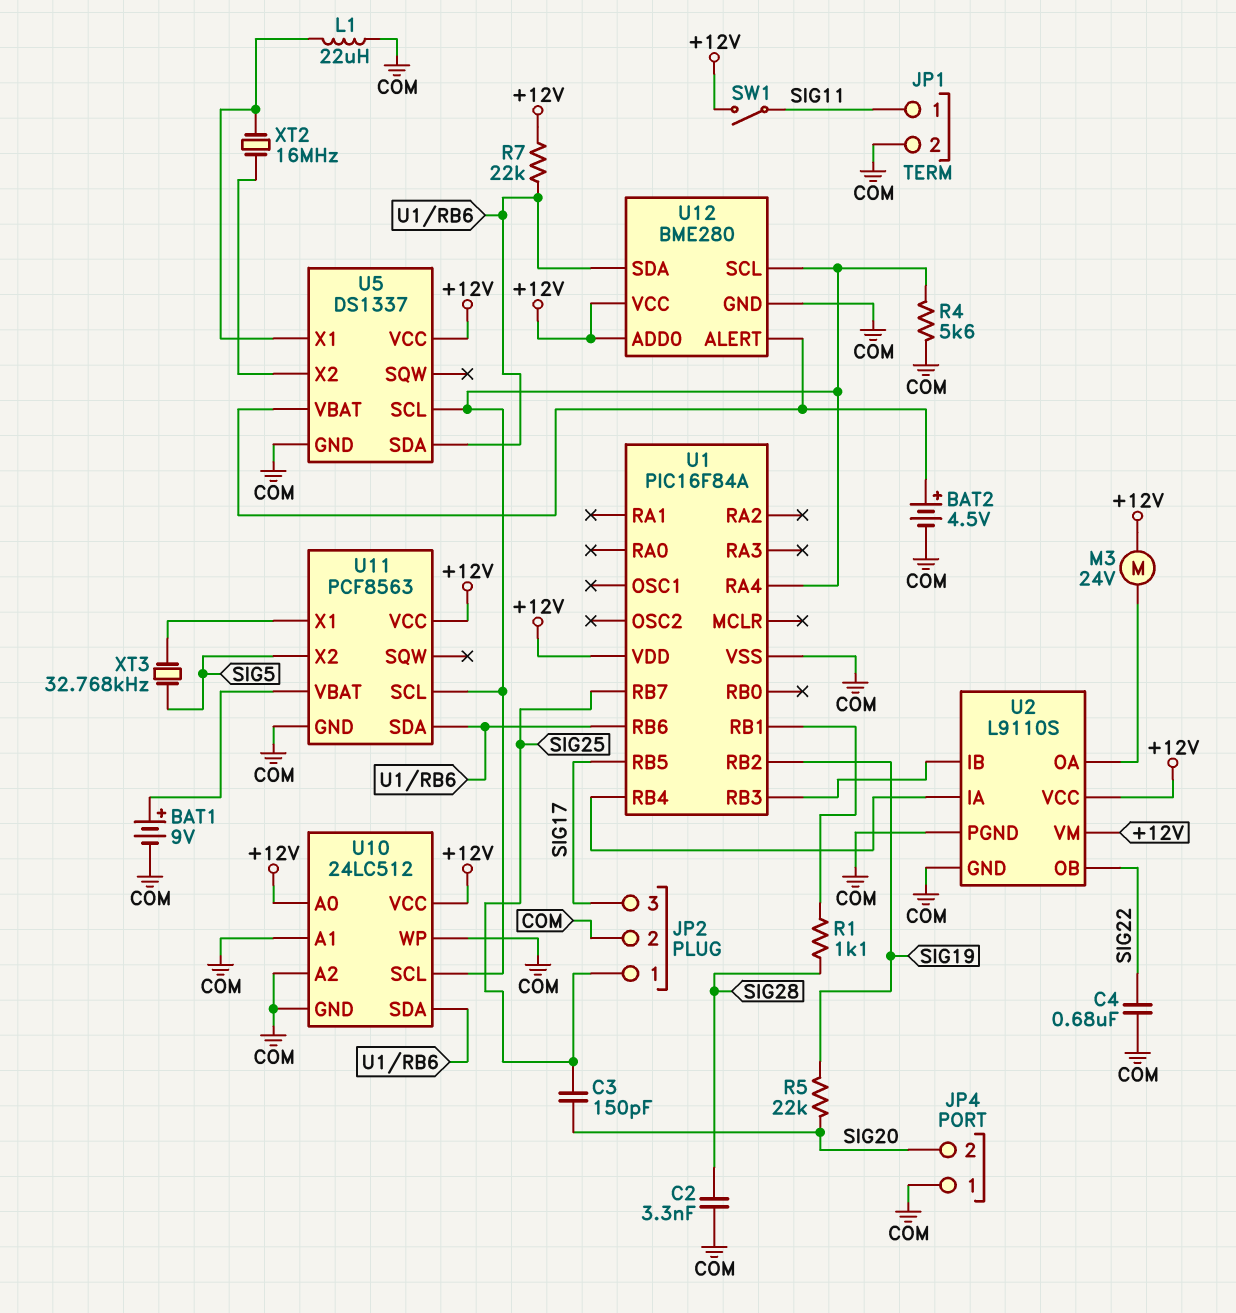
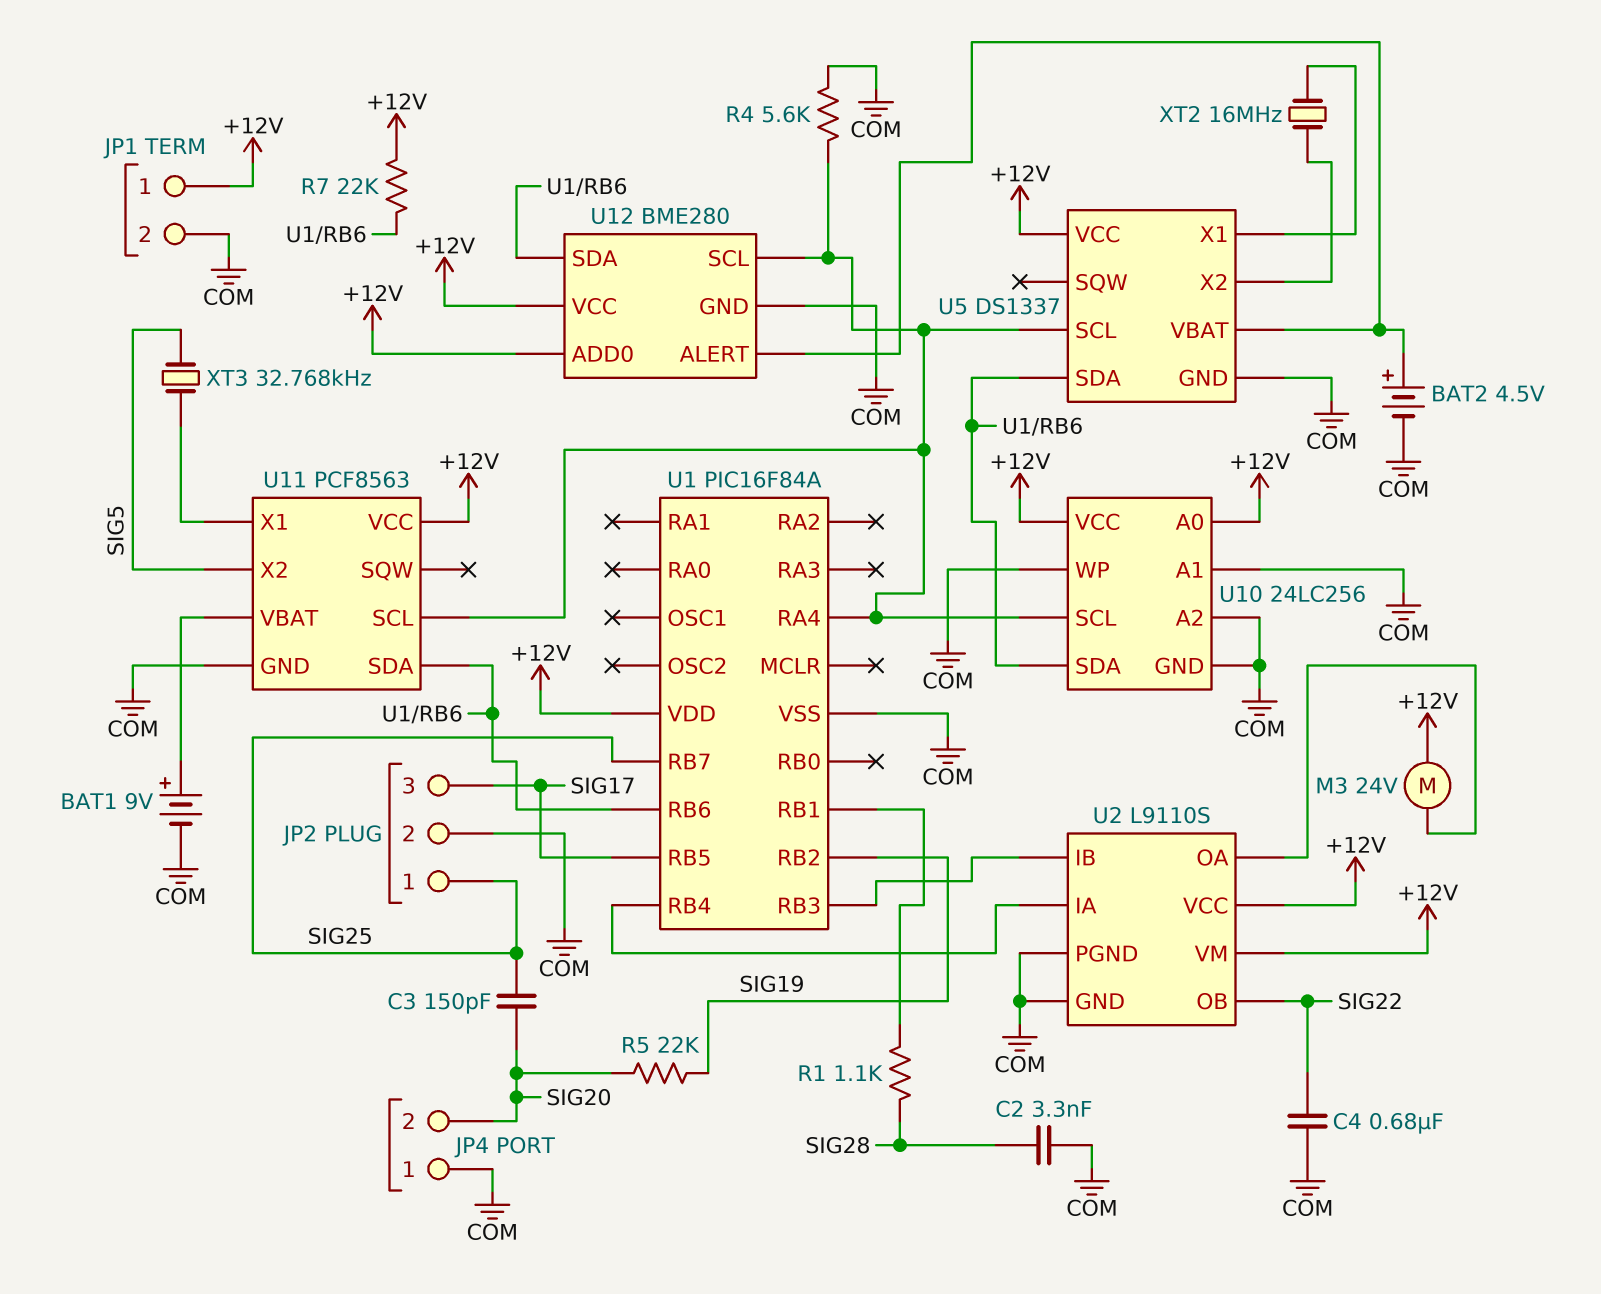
JP1 pin 1: SIG11 -> +12V
L1: 22uH (COM, U5/X1) -> none
SW1: switch (+12V, SIG11) -> none
U10: 24LC512 -> 24LC256

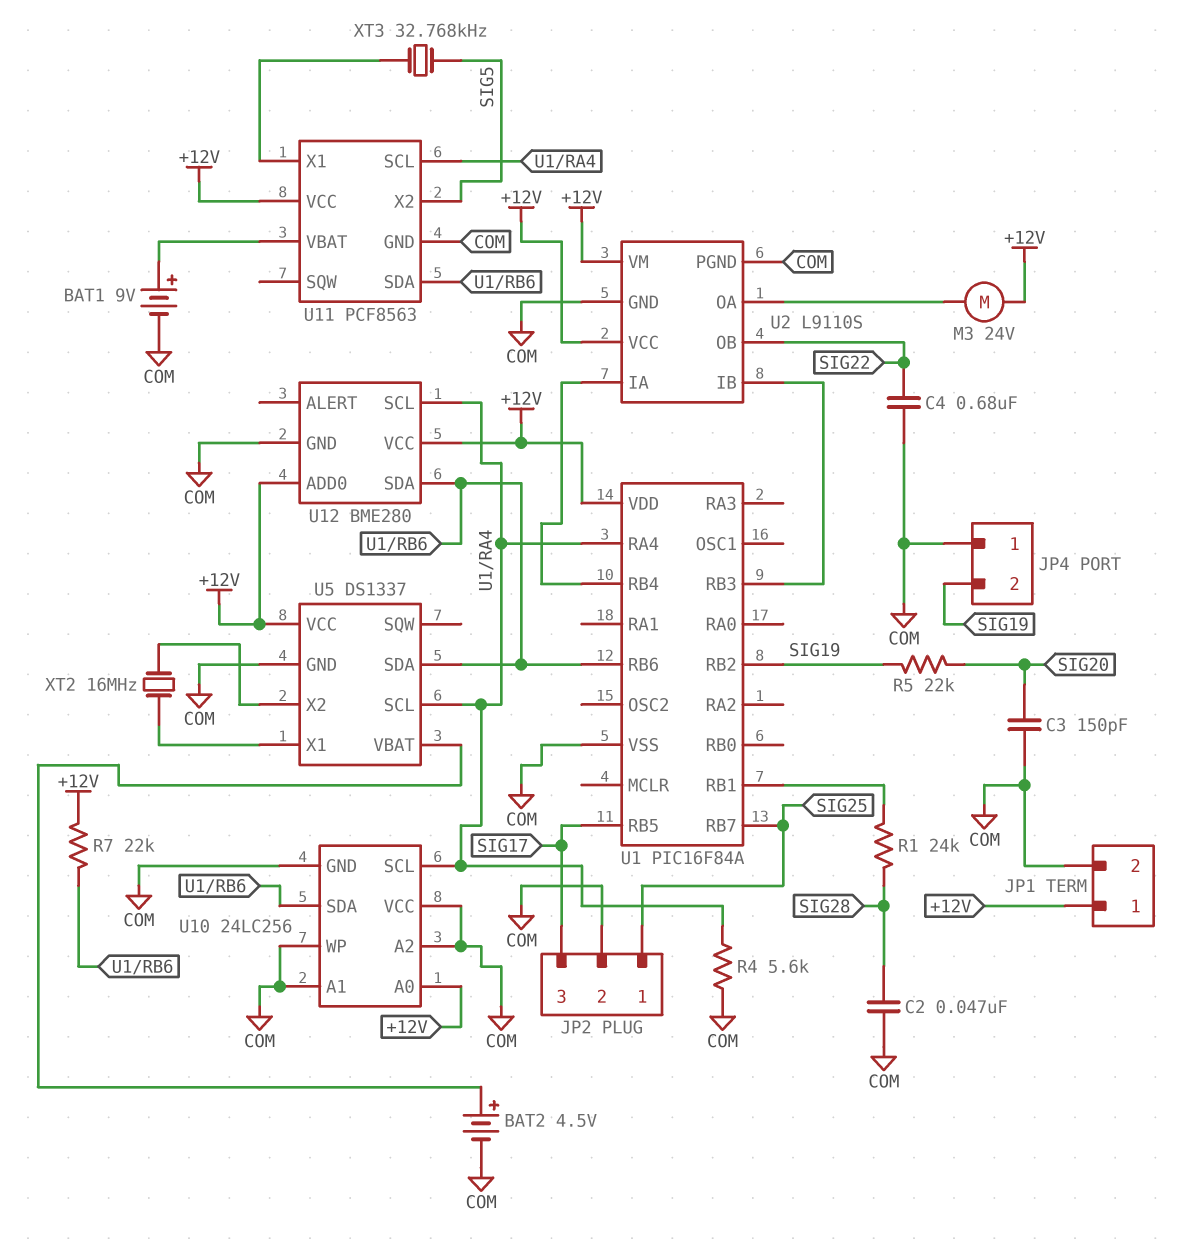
C2: 3.3nF (COM, SIG28) -> 47nF (COM, SIG28)
C3: 150pF (SIG20, SIG25) -> 150pF (COM, SIG20)
JP4 pin 2: SIG20 -> SIG19
R1: 1.1k (SIG28, U1/RB1) -> 24k (SIG28, U1/RB1)
U10 pin VCC: +12V -> COM
U12 pin ALERT: U5/VBAT -> none

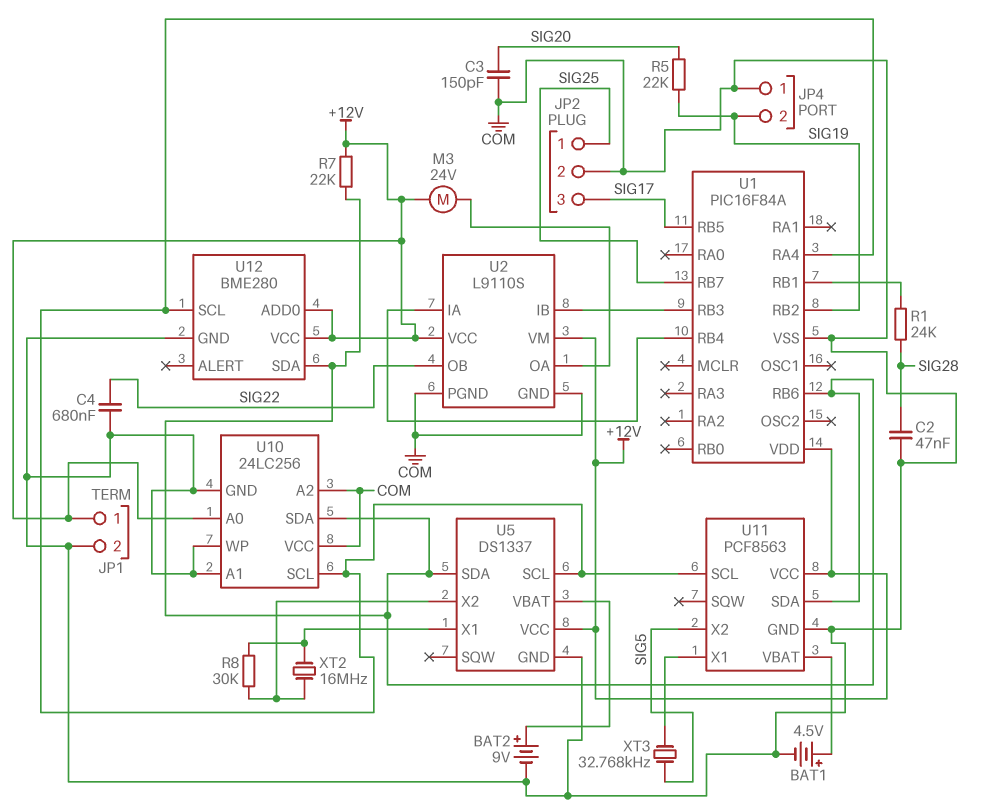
BAT1: 9V (plus U11/VBAT, minus COM) -> 4.5V (plus U11/VBAT, minus COM)
BAT2: 4.5V (plus U5/VBAT, minus COM) -> 9V (plus U5/VBAT, minus COM)
R4: 5.6k (COM, U1/RA4) -> none
R8: none -> 30k (U5/X1, U5/X2)

